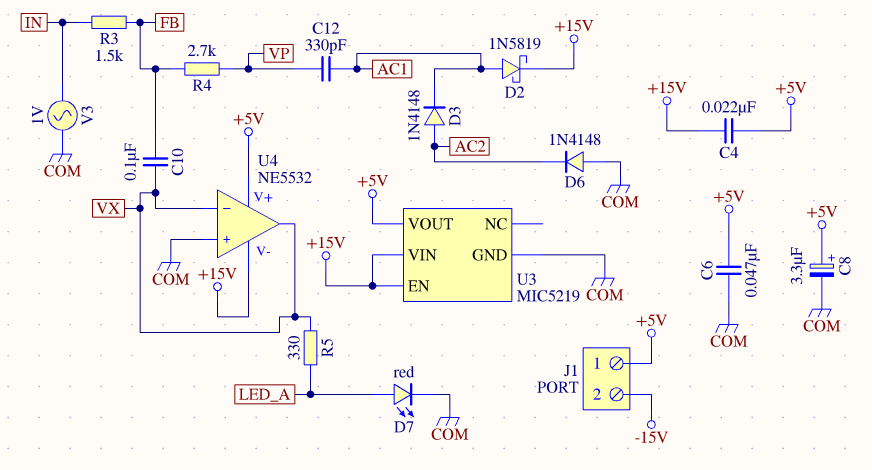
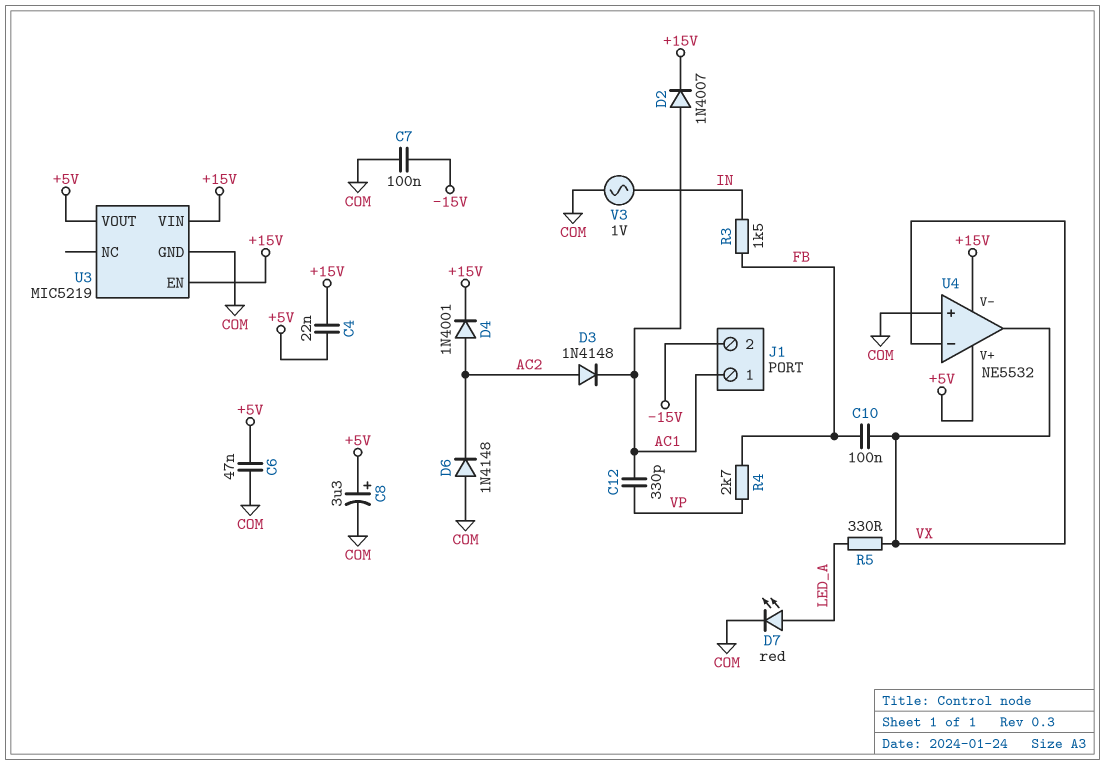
C7: none -> 100nF (-15V, COM)
D2: schottky 1N5819 (A AC1, K +15V) -> diode 1N4007 (A AC1, K +15V)
D4: none -> diode 1N4001 (A AC2, K +15V)
J1 pin 1: +5V -> AC1

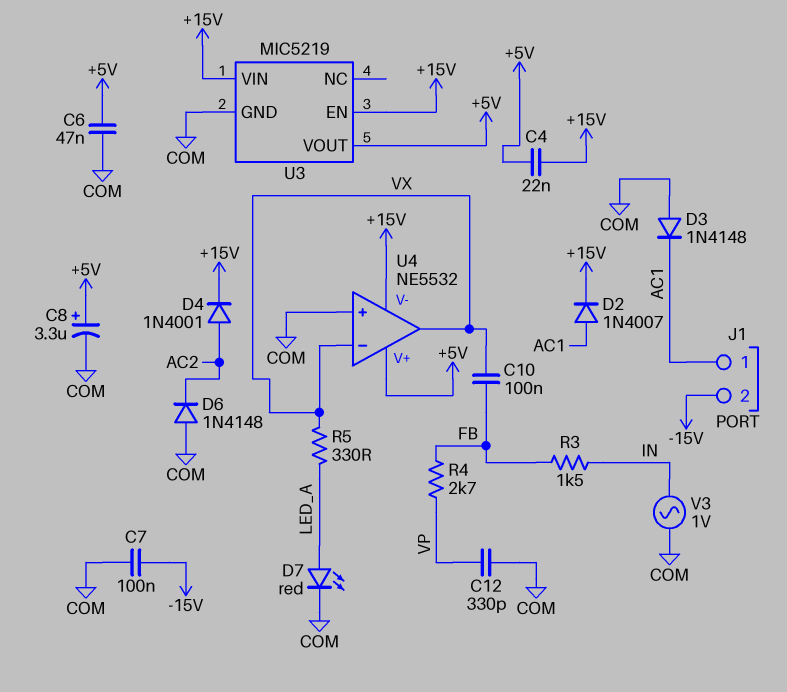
C12: 330pF (AC1, VP) -> 330pF (COM, VP)
D3: diode 1N4148 (A AC2, K AC1) -> diode 1N4148 (A COM, K AC1)

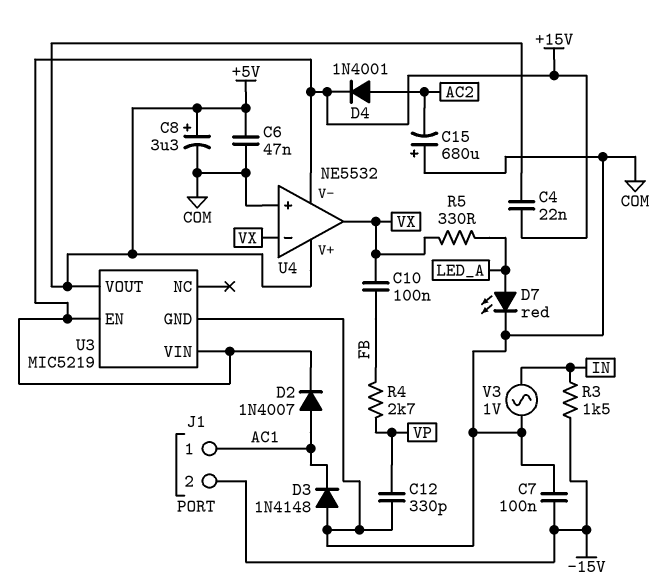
C15: none -> 680uF (plus COM, minus AC2)
D6: diode 1N4148 (A COM, K AC2) -> none
R3: 1.5k (FB, IN) -> 1.5k (-15V, IN)

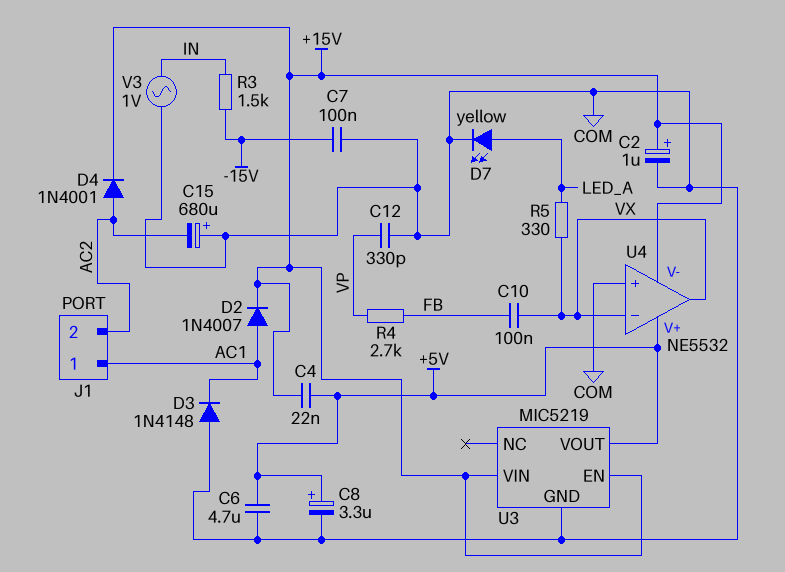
C2: none -> 1uF (plus +15V, minus COM)
C6: 47nF (+5V, COM) -> 4.7uF (+5V, COM)
D7: LED red (A LED_A, K COM) -> LED yellow (A LED_A, K COM)
J1 pin 2: -15V -> AC2

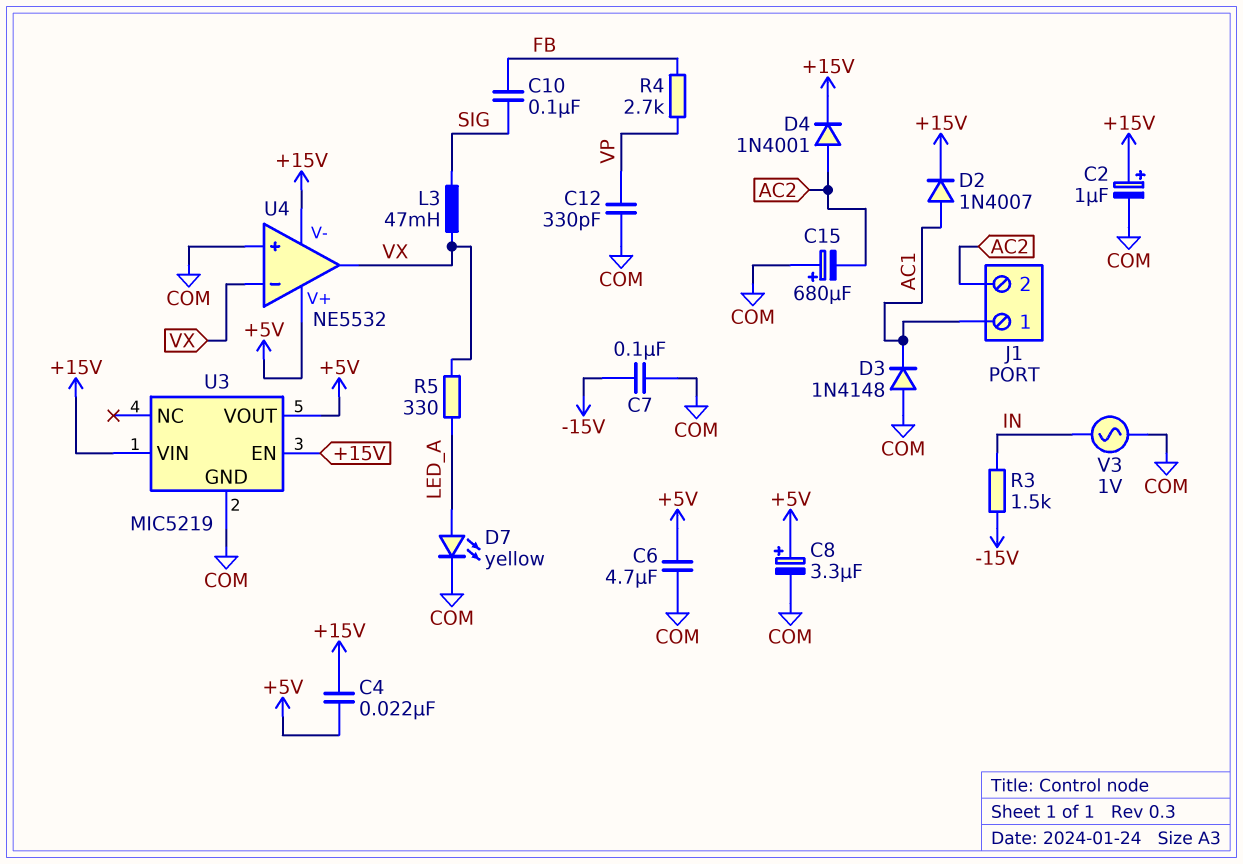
C10: 100nF (FB, VX) -> 100nF (FB, SIG)
L3: none -> 47mH (SIG, VX)

